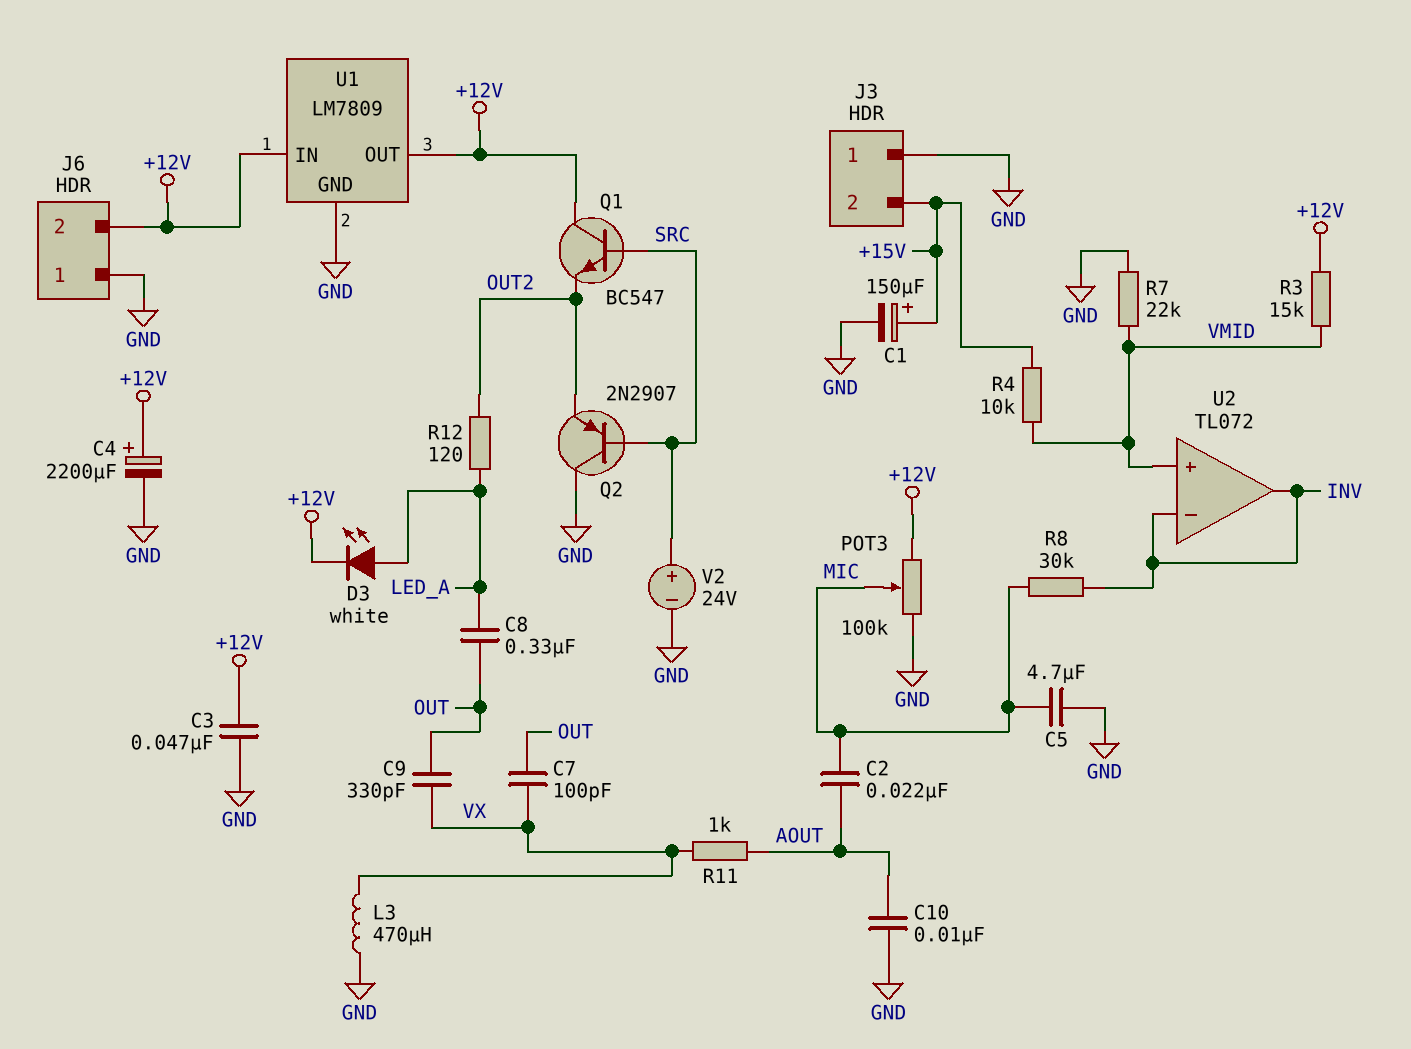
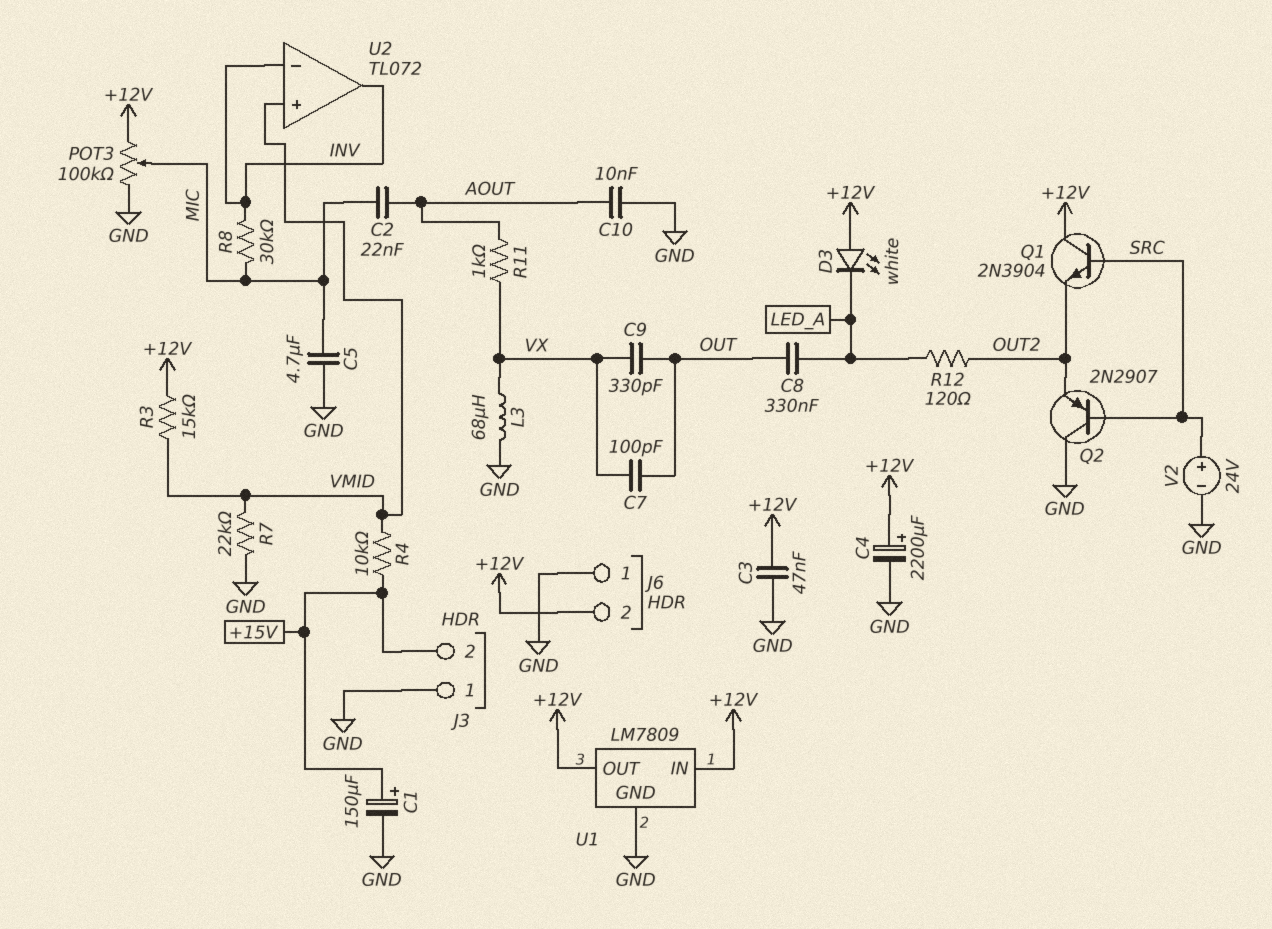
D3: LED white (A LED_A, K +12V) -> LED white (A +12V, K LED_A)
L3: 470uH (GND, VX) -> 68uH (GND, VX)
Q1: NPN BC547 (B SRC, C +12V, E OUT2) -> NPN 2N3904 (B SRC, C +12V, E OUT2)

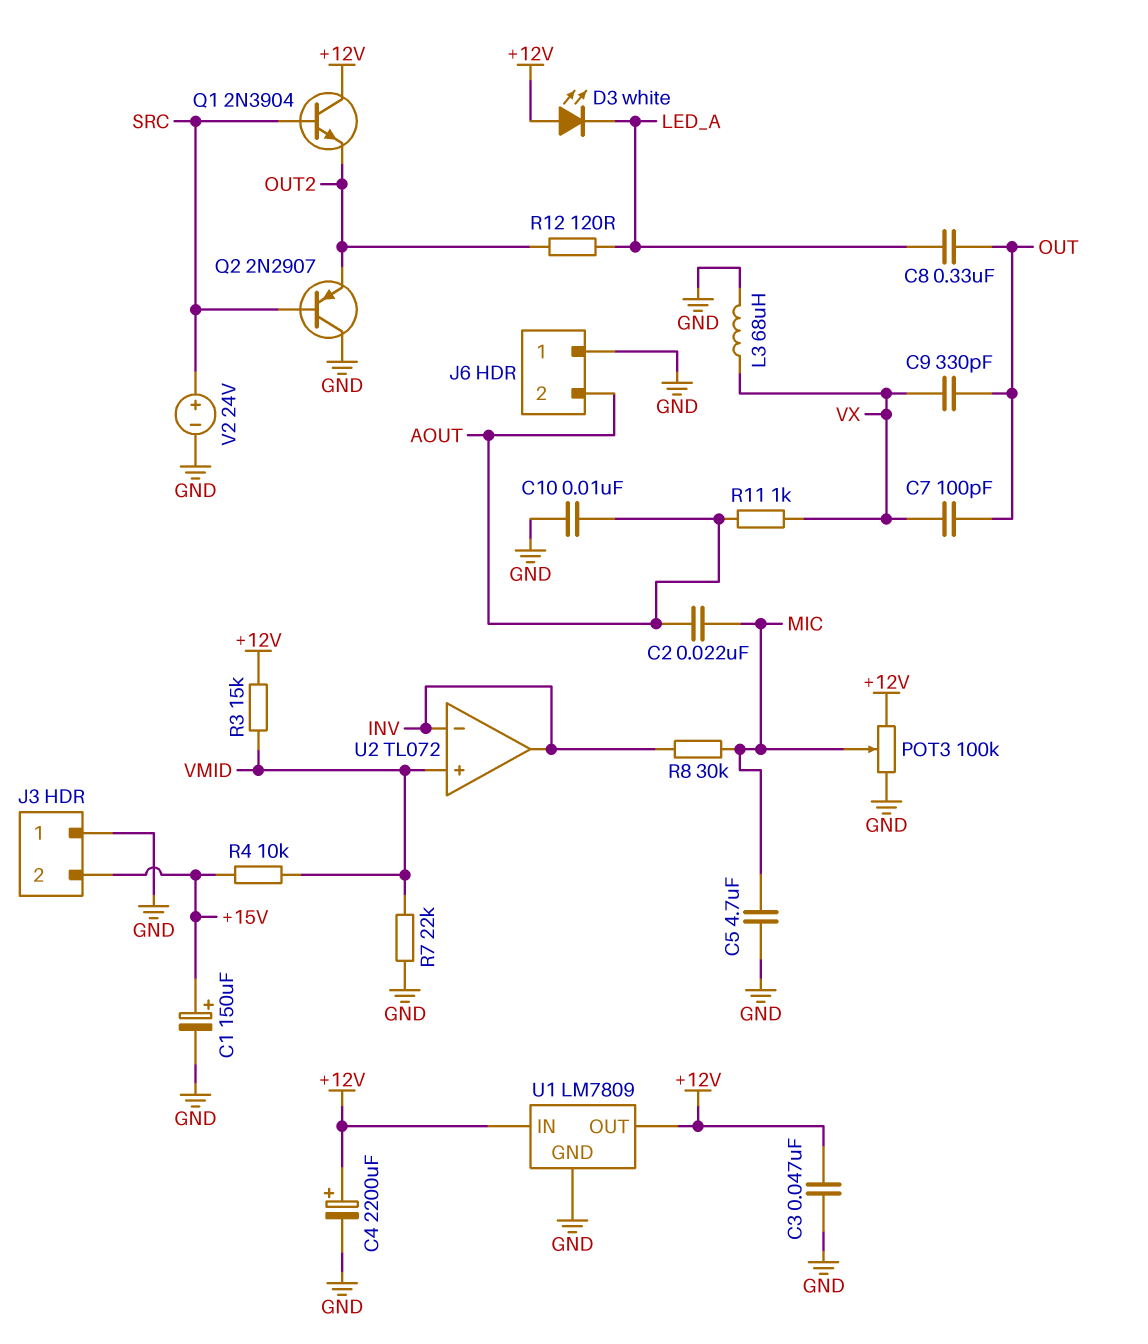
J6 pin 2: +12V -> AOUT

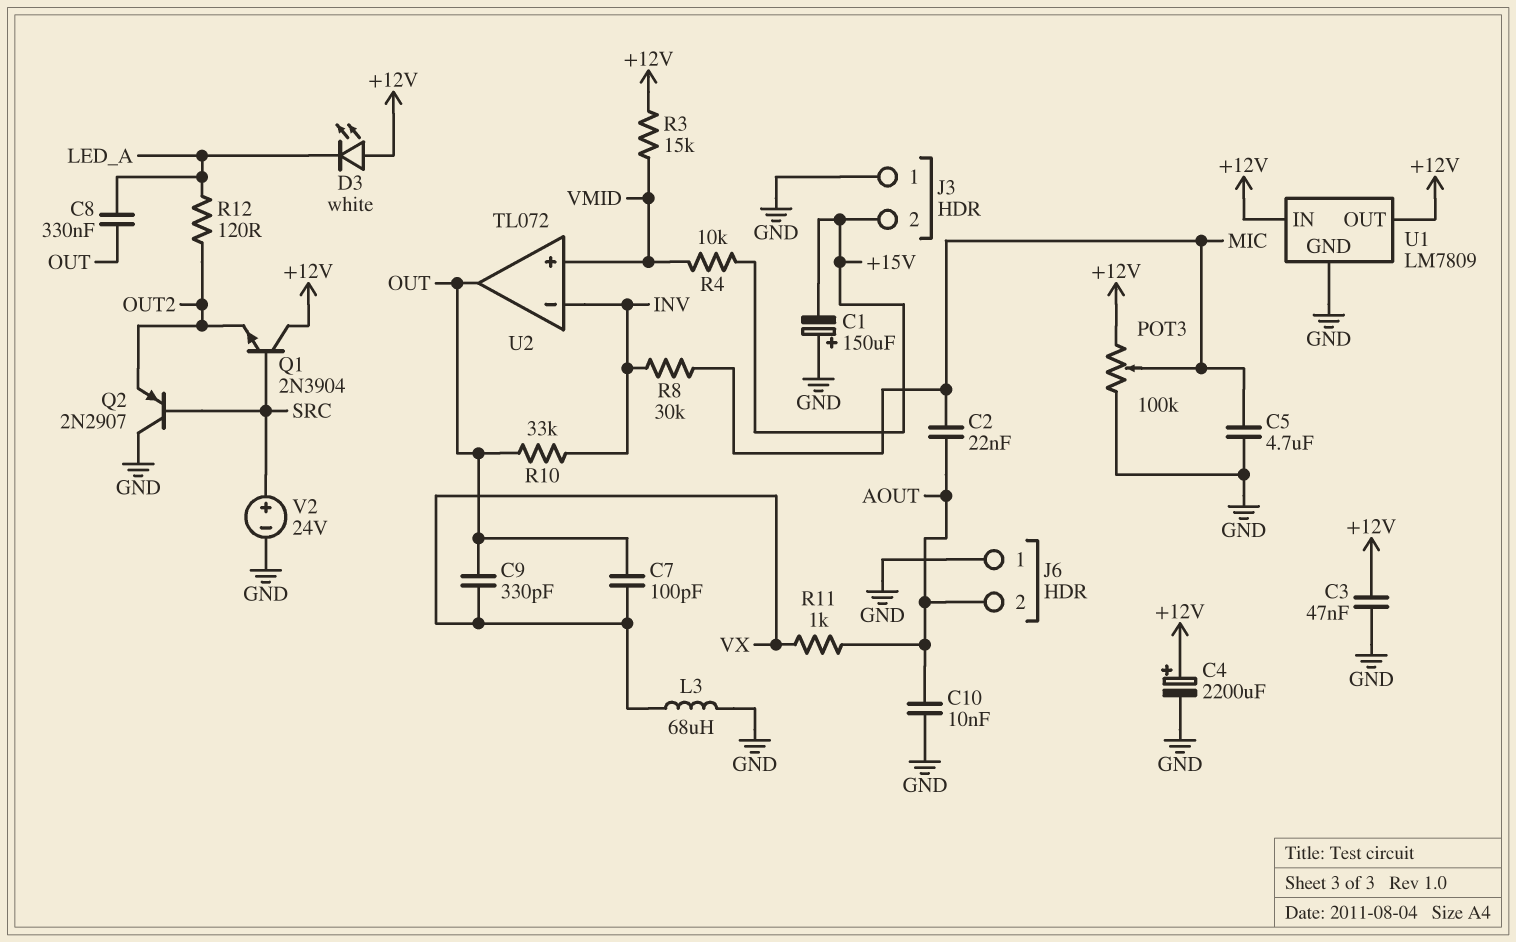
C1: 150uF (plus +15V, minus GND) -> 150uF (plus GND, minus +15V)
R7: 22k (GND, VMID) -> none
R10: none -> 33k (INV, OUT)
U2 pin out: INV -> OUT

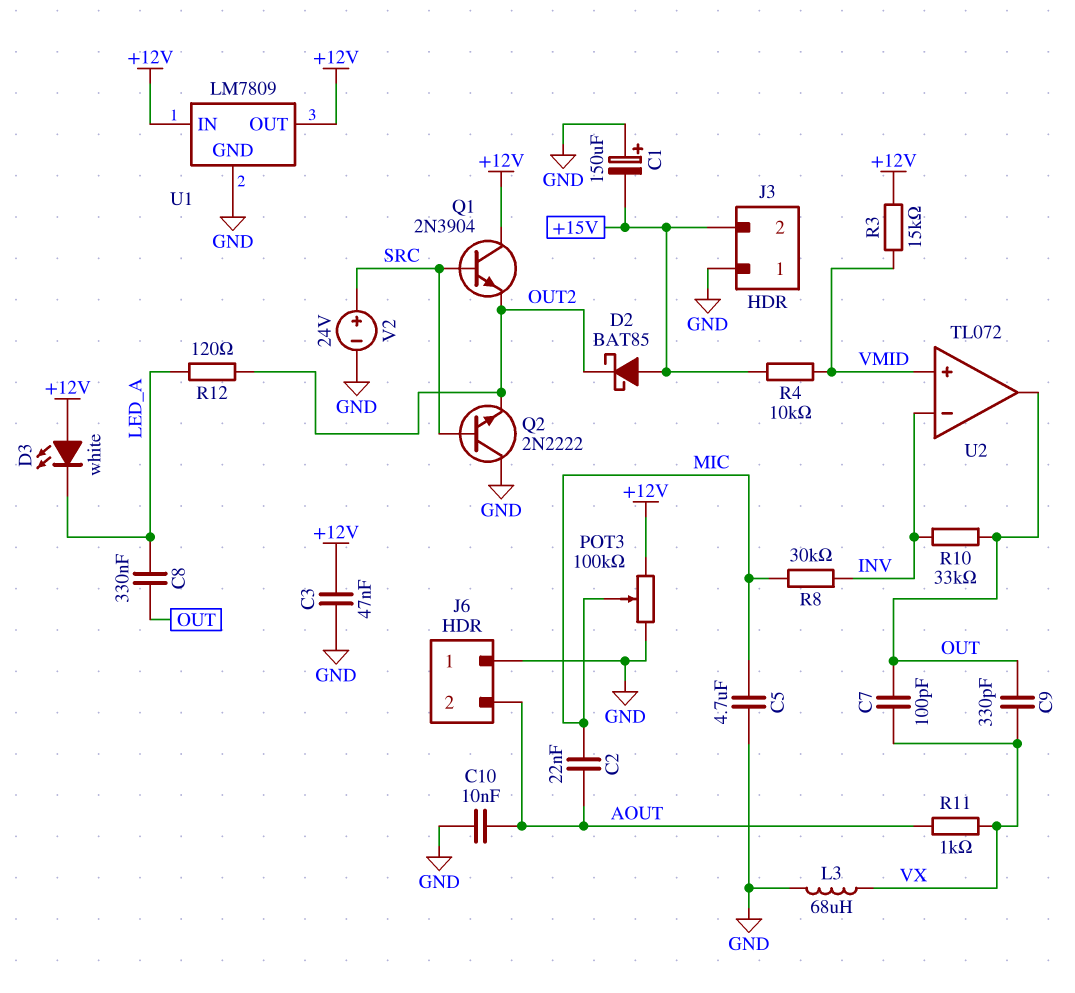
C4: 2200uF (plus +12V, minus GND) -> none
D2: none -> schottky BAT85 (A +15V, K OUT2)
Q2: PNP 2N2907 (B SRC, C GND, E OUT2) -> NPN 2N2222 (B SRC, C GND, E OUT2)

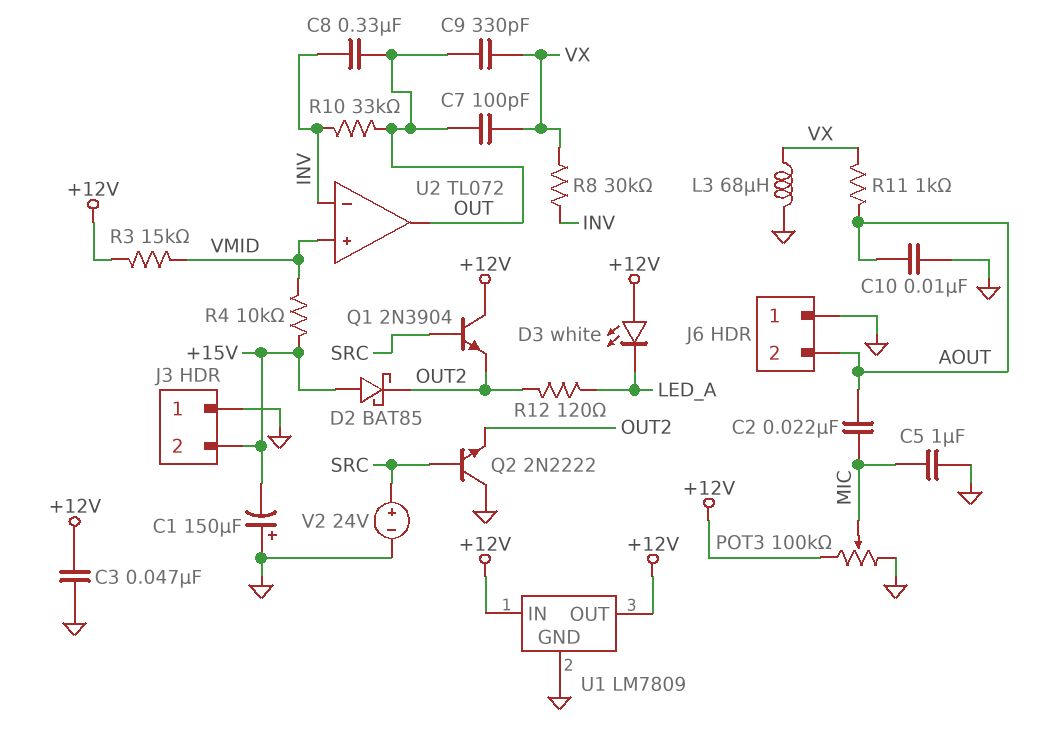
C5: 4.7uF (GND, MIC) -> 1uF (GND, MIC)
C8: 330nF (LED_A, OUT) -> 330nF (INV, OUT)
R8: 30k (INV, MIC) -> 30k (INV, VX)

